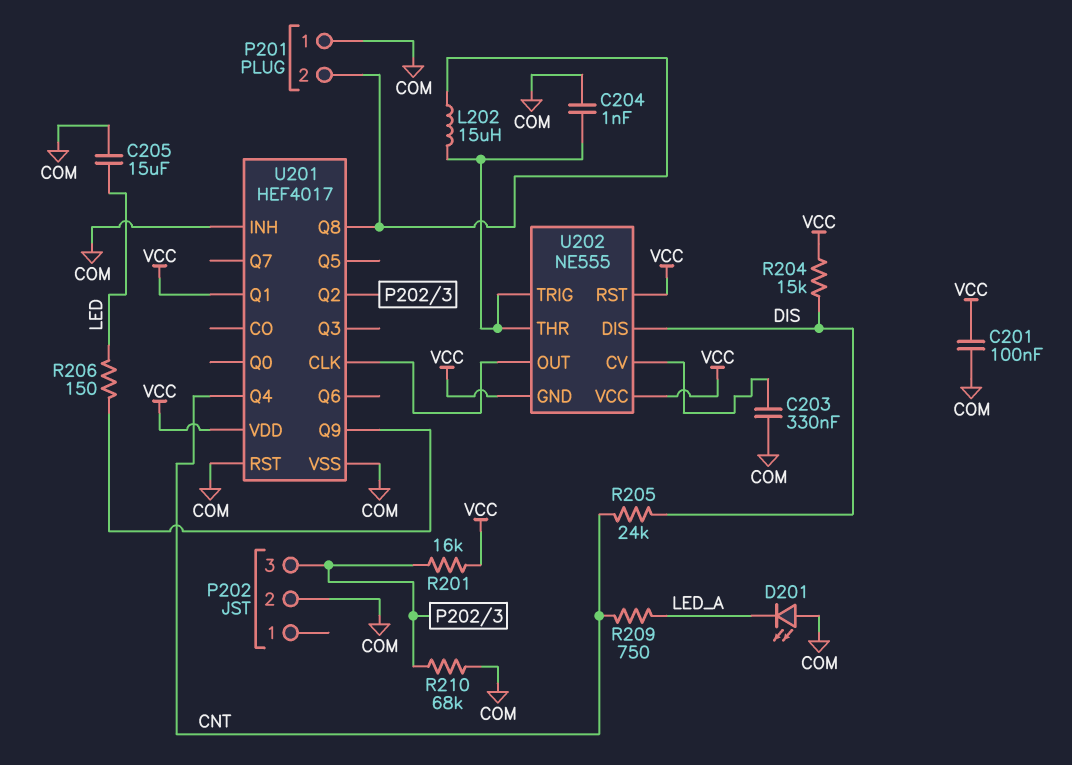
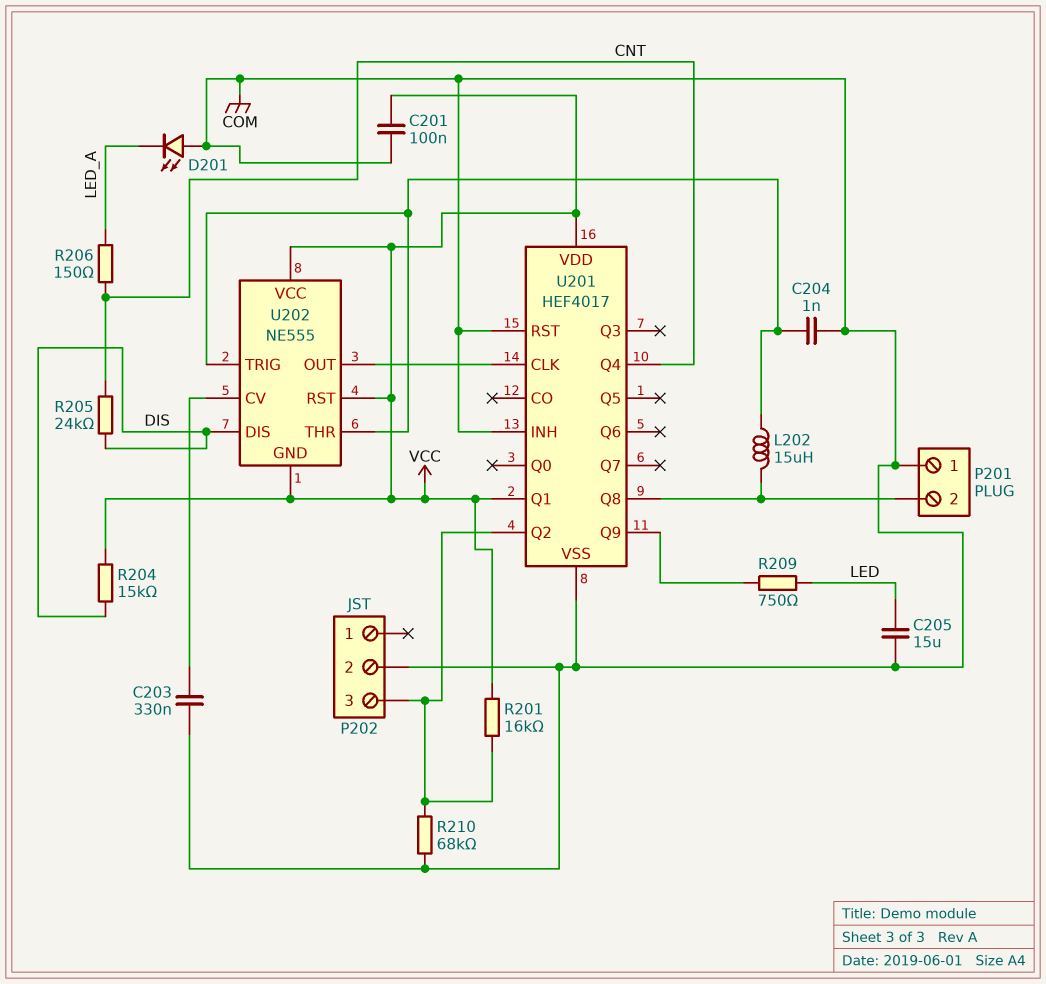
R206: 150 (LED, U201/Q9) -> 150 (CNT, LED_A)
R209: 750 (CNT, LED_A) -> 750 (LED, U201/Q9)

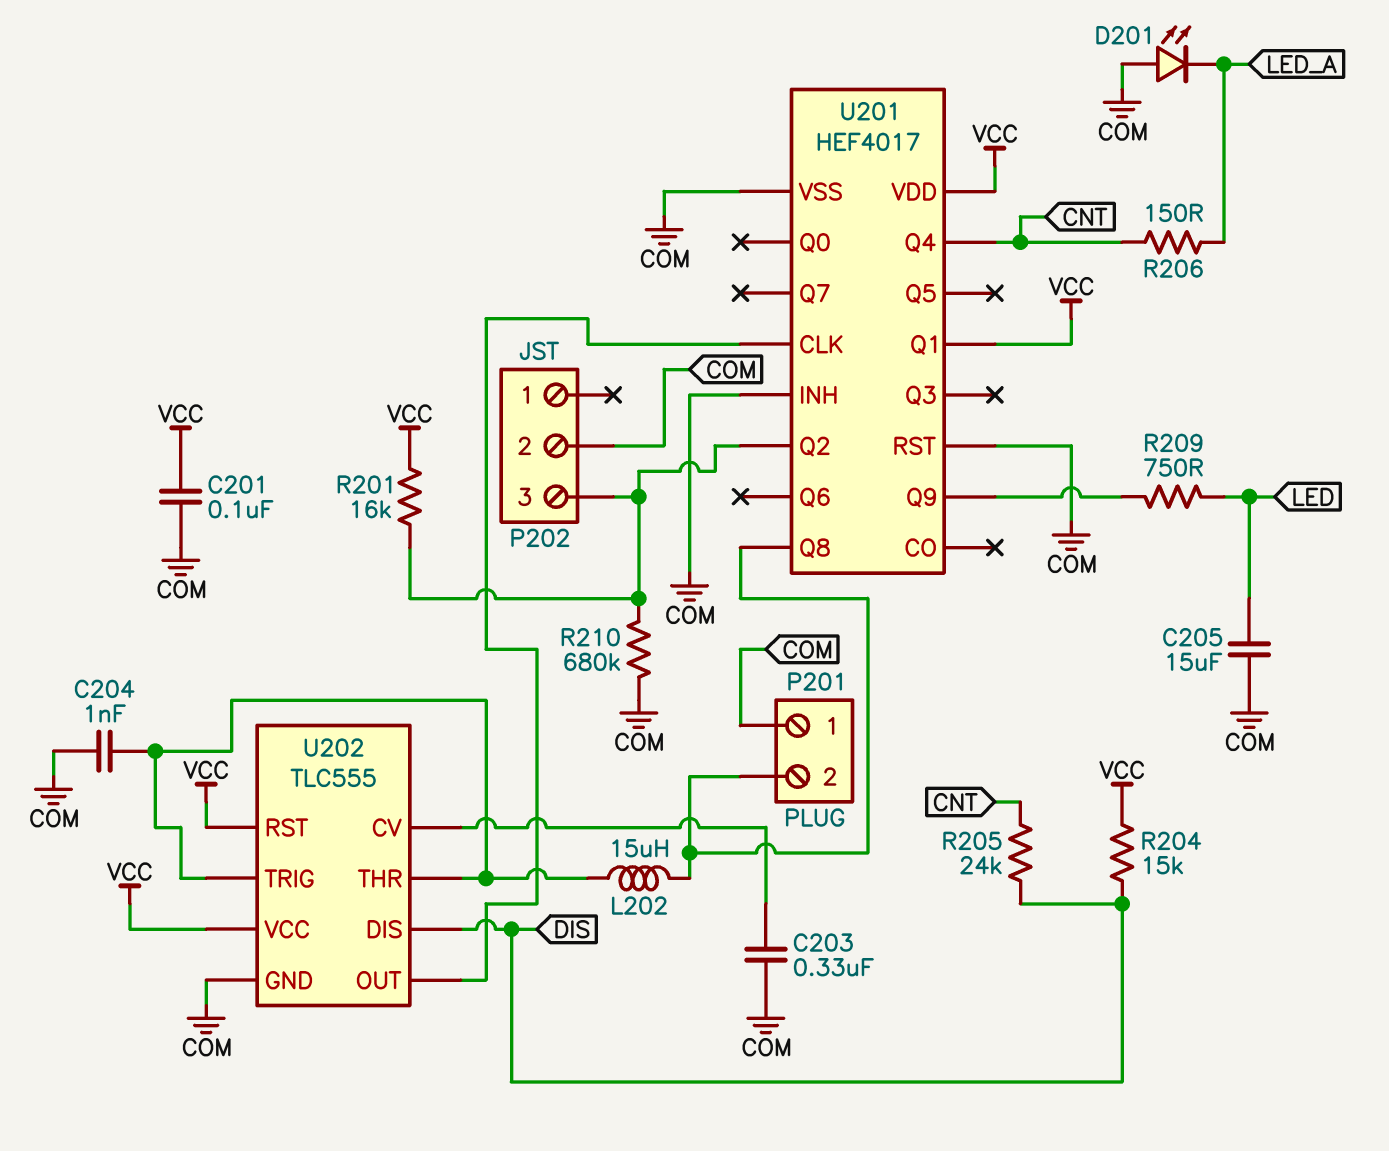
R210: 68k (COM, P202/3) -> 680k (COM, P202/3)
U202: NE555 -> TLC555
U202 pin GND: VCC -> COM

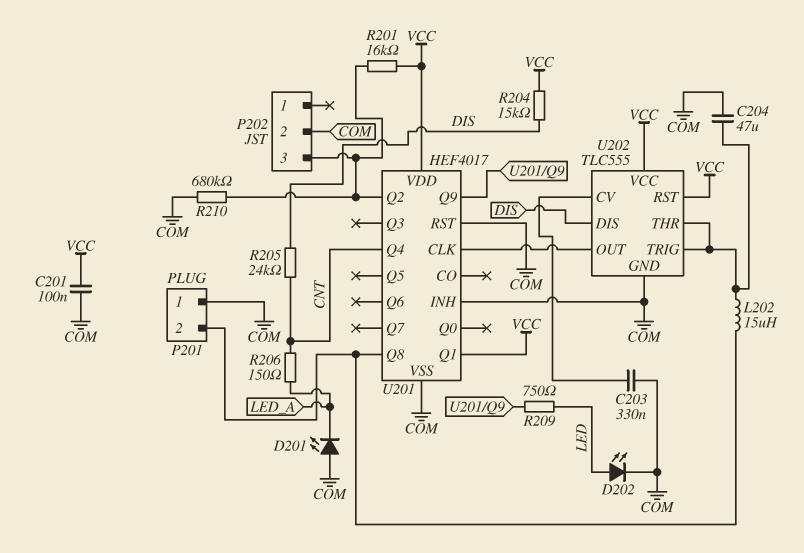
C204: 1nF (COM, U202/THR) -> 47uF (COM, U202/THR)
C205: 15uF (COM, LED) -> none
D202: none -> LED (A LED, K COM)

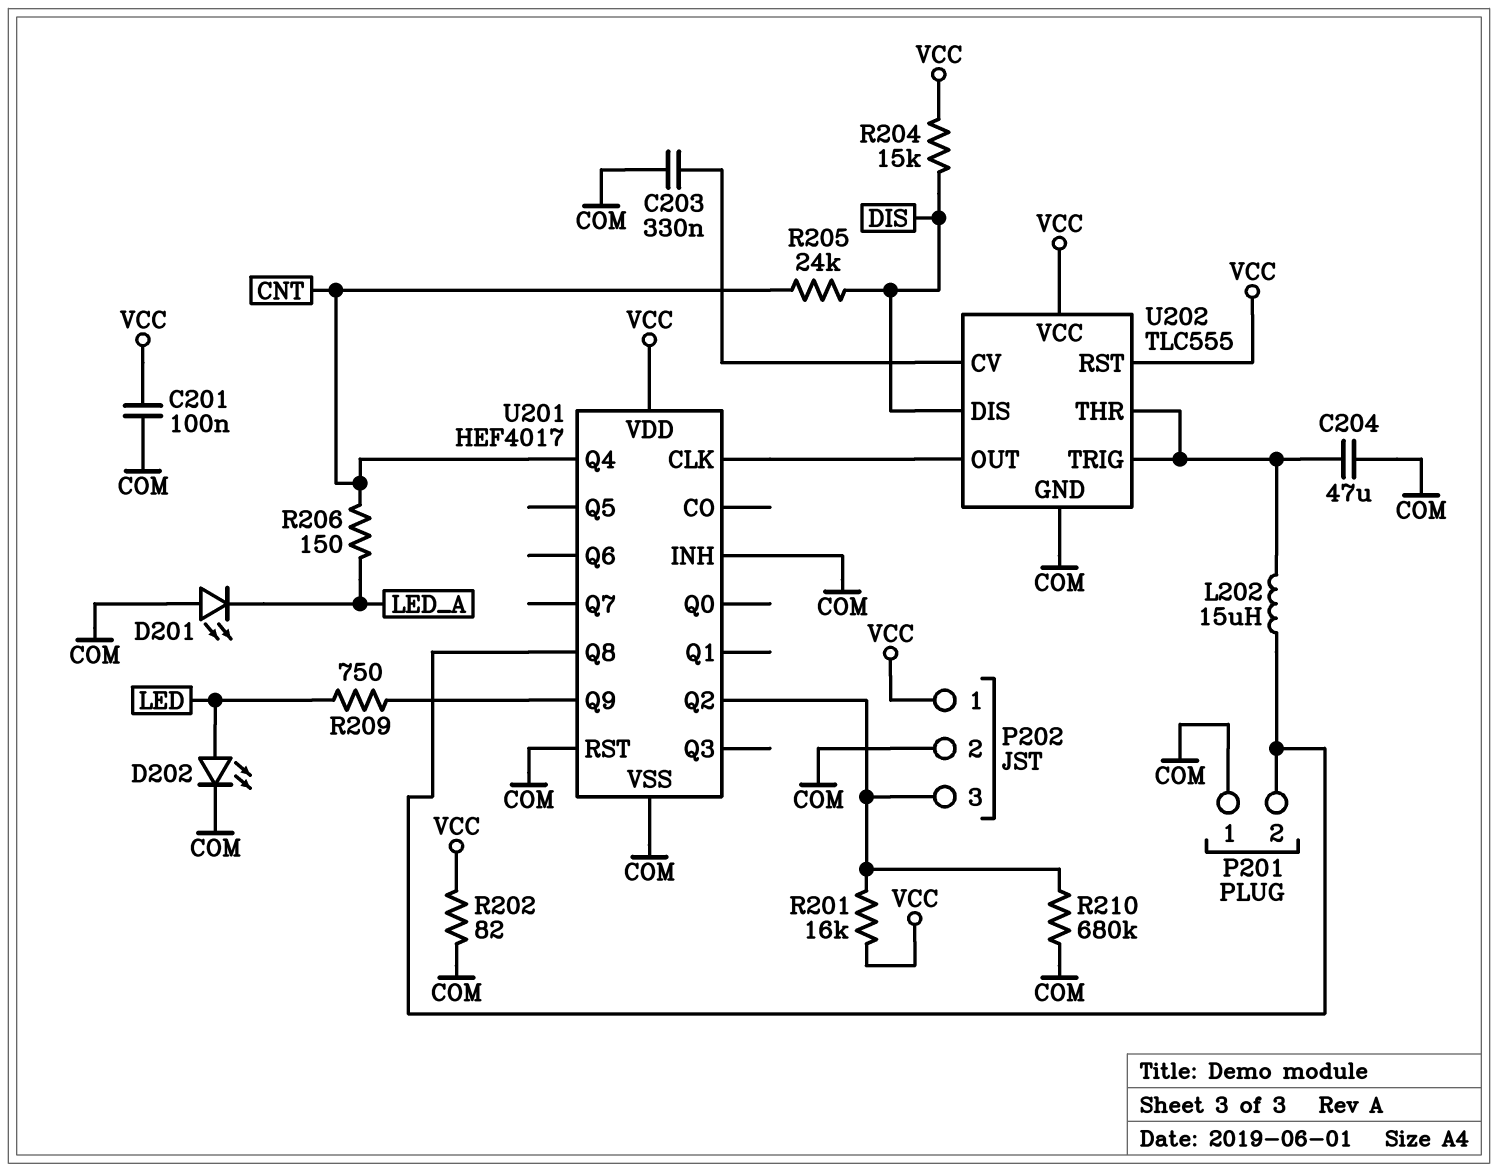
P202 pin 1: none -> VCC
R202: none -> 82 (COM, VCC)
U201 pin Q1: VCC -> none

